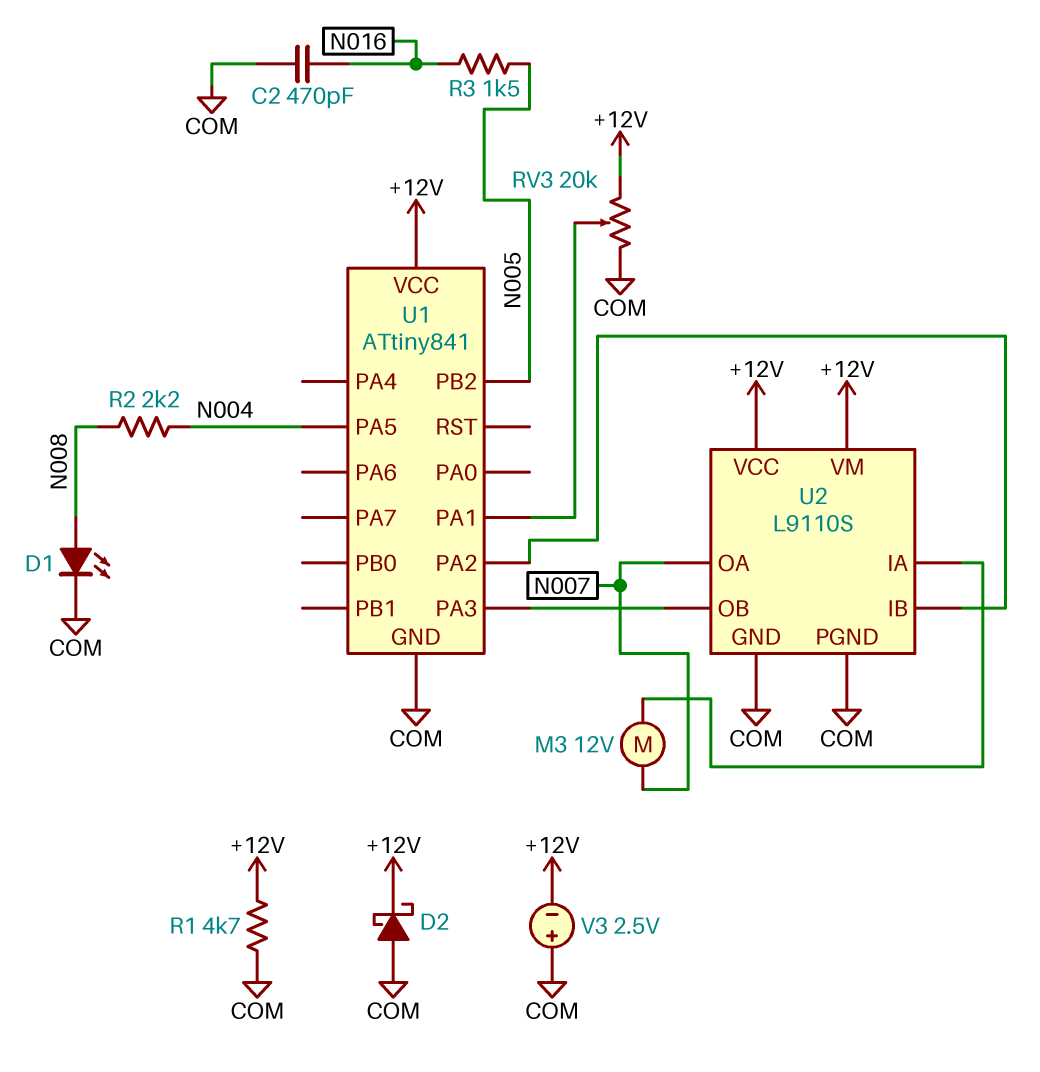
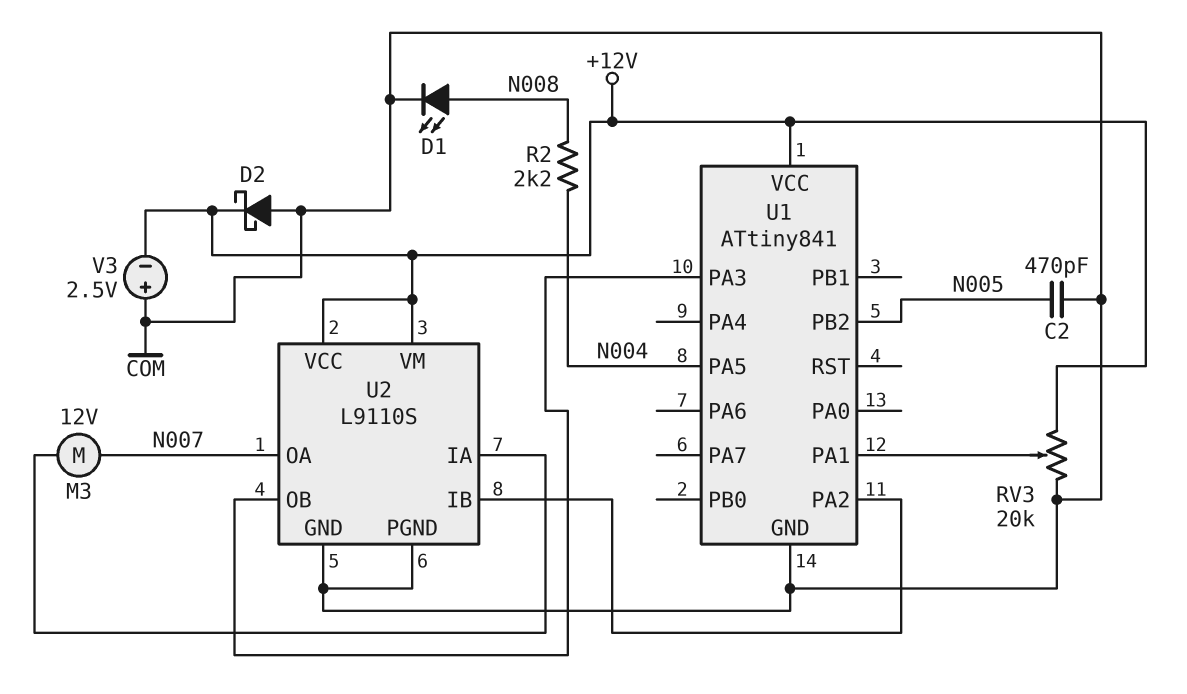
C2: 470pF (COM, N016) -> 470pF (COM, N005)
R1: 4.7k (+12V, COM) -> none
R3: 1.5k (N005, N016) -> none

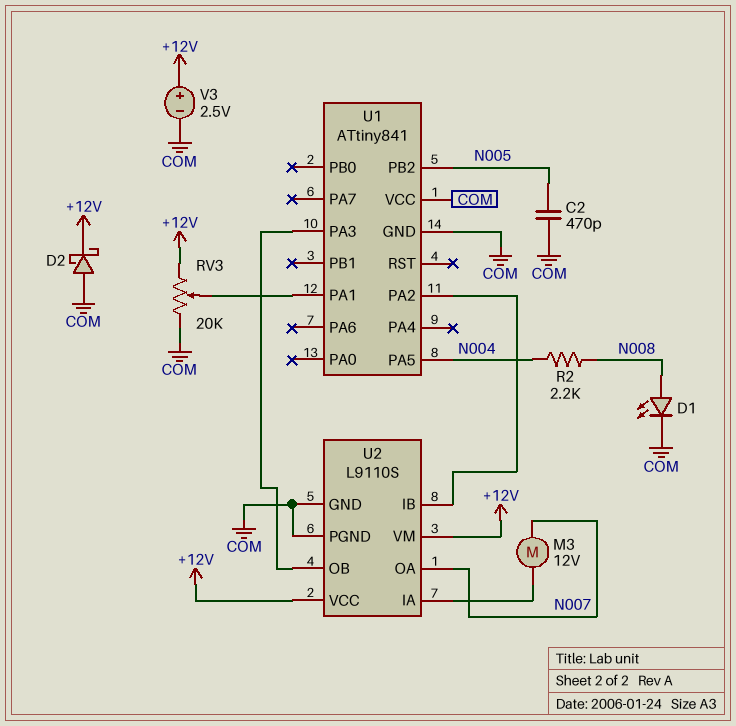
U1 pin VCC: +12V -> COM
V3: 2.5V (plus COM, minus +12V) -> 2.5V (plus +12V, minus COM)

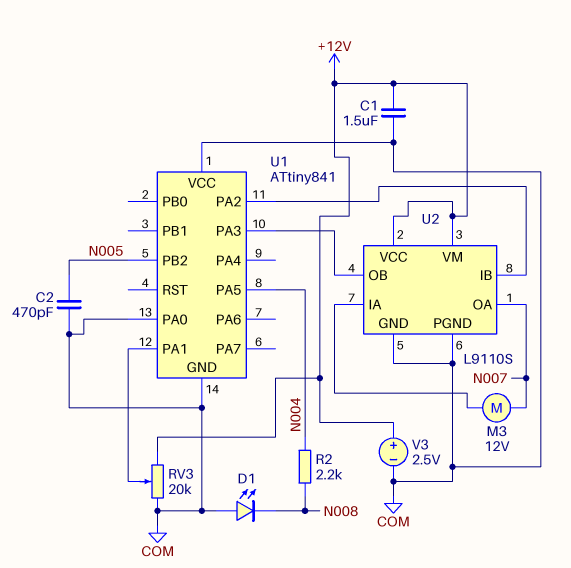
C1: none -> 1.5uF (+12V, COM)
D1: LED (A N008, K COM) -> LED (A COM, K N008)
D2: schottky (A COM, K +12V) -> none
U1 pin PA0: none -> COM

